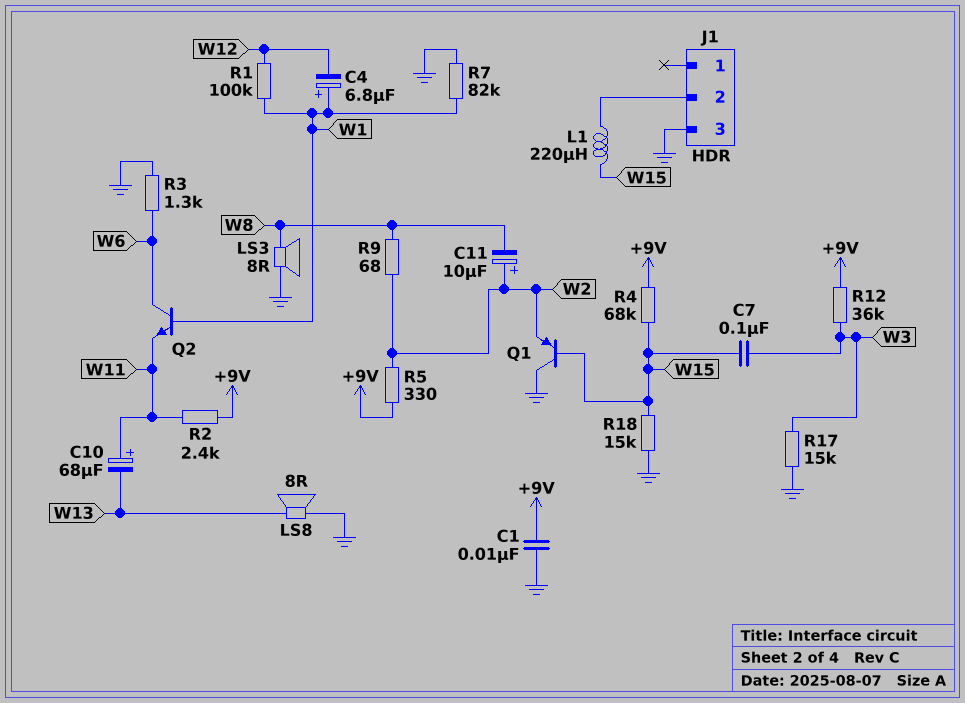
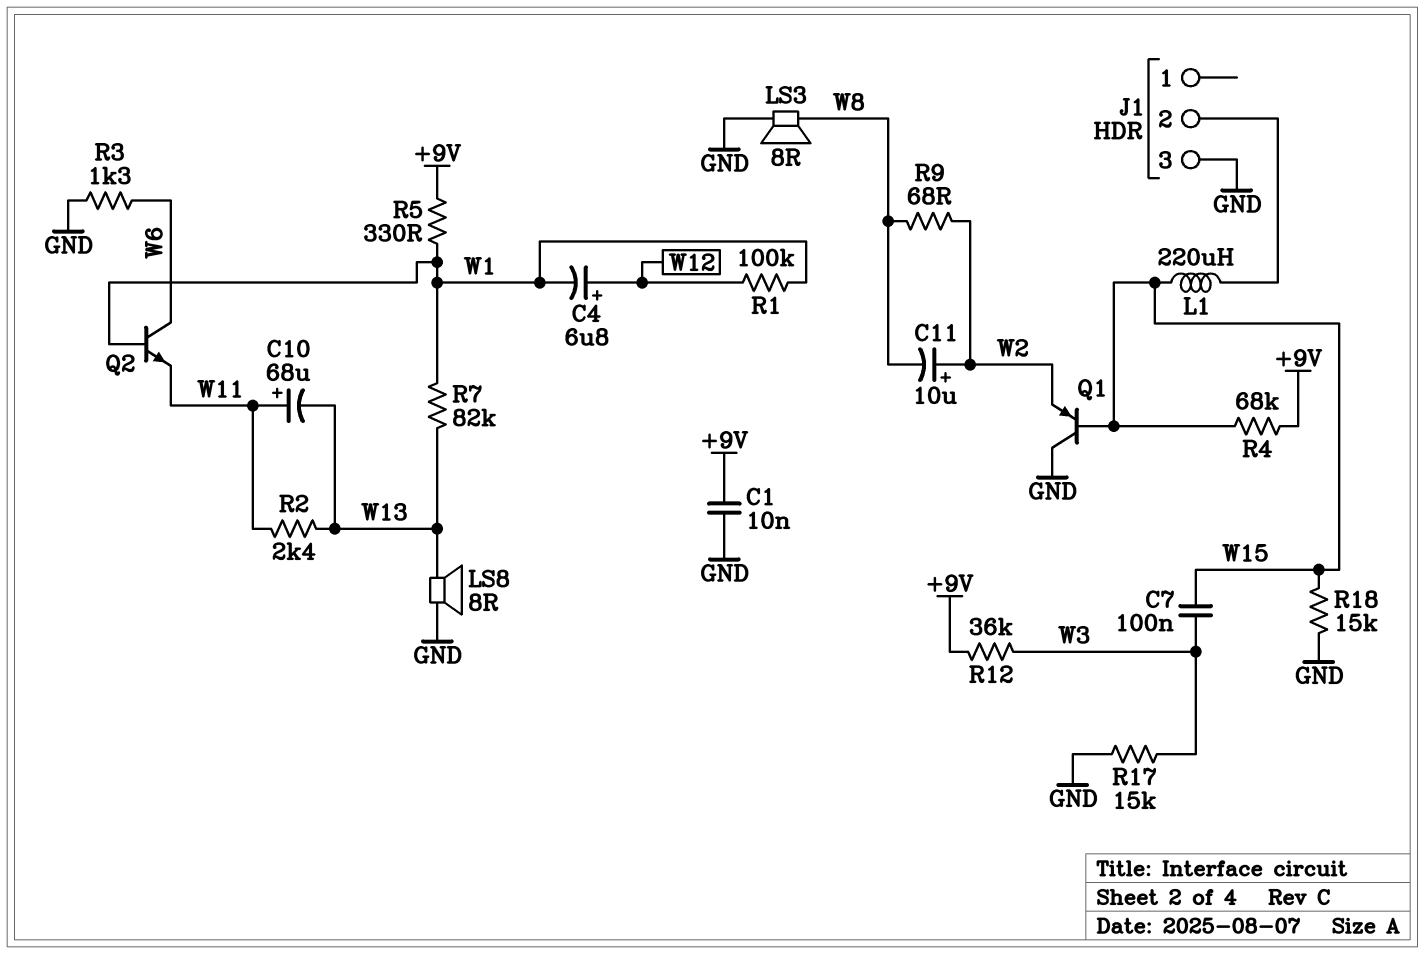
C4: 6.8uF (plus W1, minus W12) -> 6.8uF (plus W12, minus W1)
R2: 2.4k (+9V, W11) -> 2.4k (W11, W13)
R5: 330 (+9V, W2) -> 330 (+9V, W1)
R7: 82k (GND, W1) -> 82k (W1, W13)

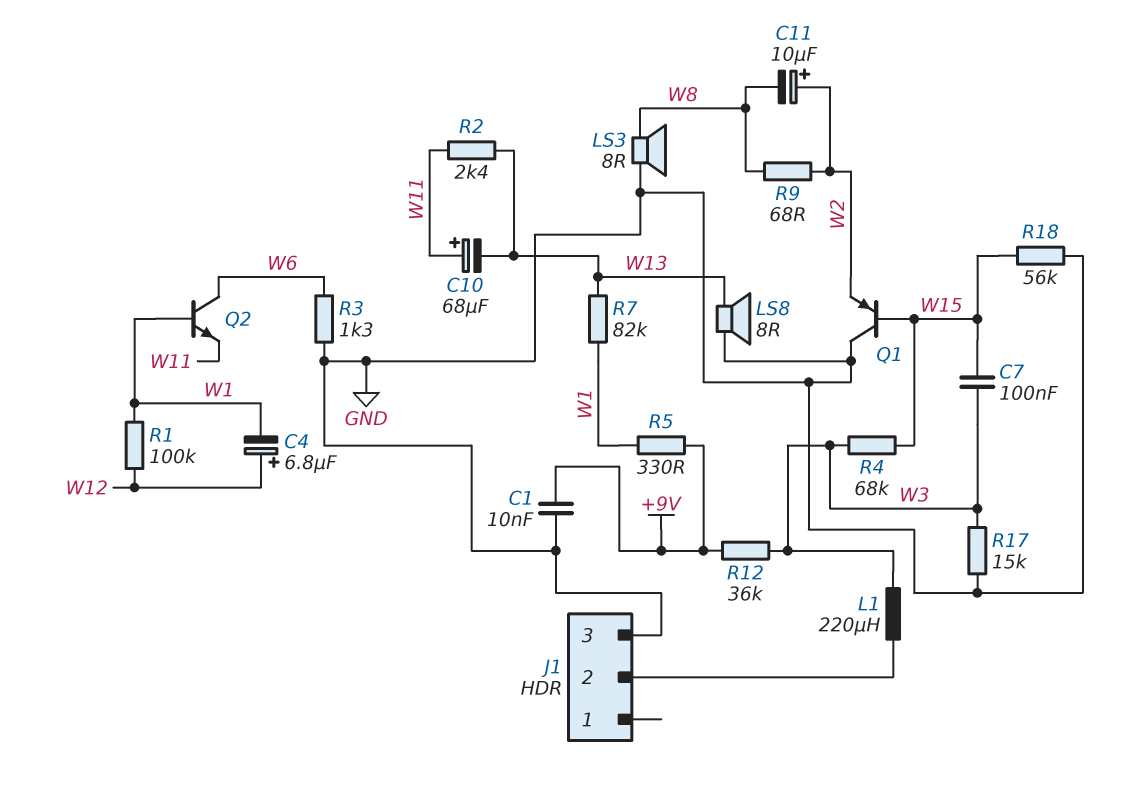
L1: 220uH (J1/2, W15) -> 220uH (J1/2, W3)
R4: 68k (+9V, W15) -> 68k (W3, W15)
R18: 15k (GND, W15) -> 56k (GND, W15)

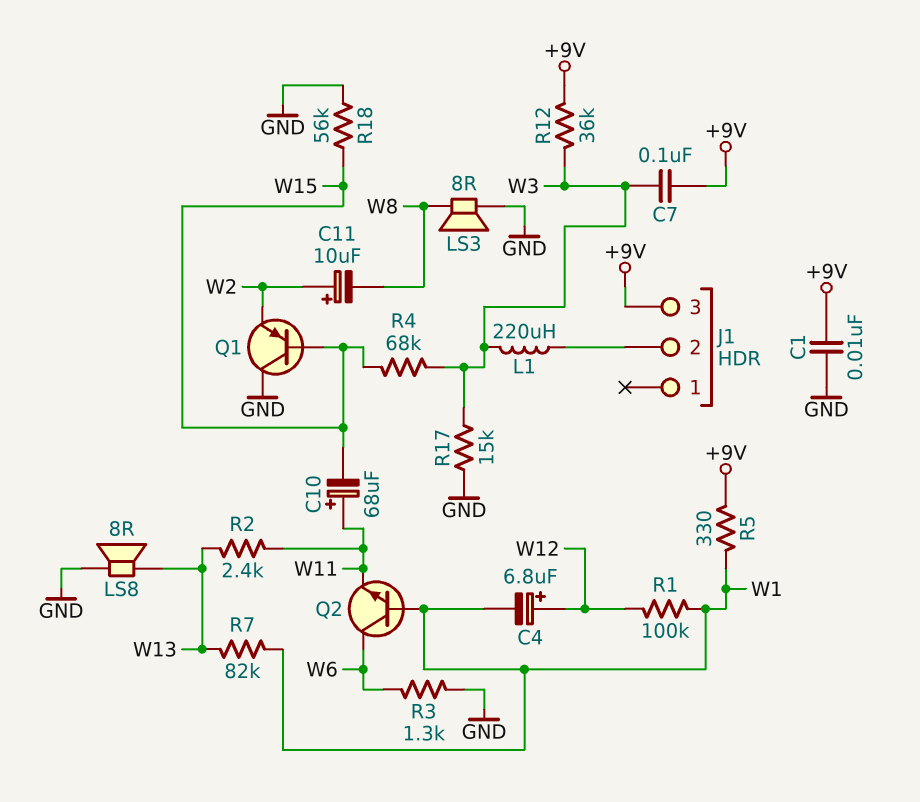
C7: 100nF (W3, W15) -> 100nF (+9V, W3)
C10: 68uF (plus W11, minus W13) -> 68uF (plus W11, minus W15)
J1 pin 3: GND -> +9V
R9: 68 (W2, W8) -> none

